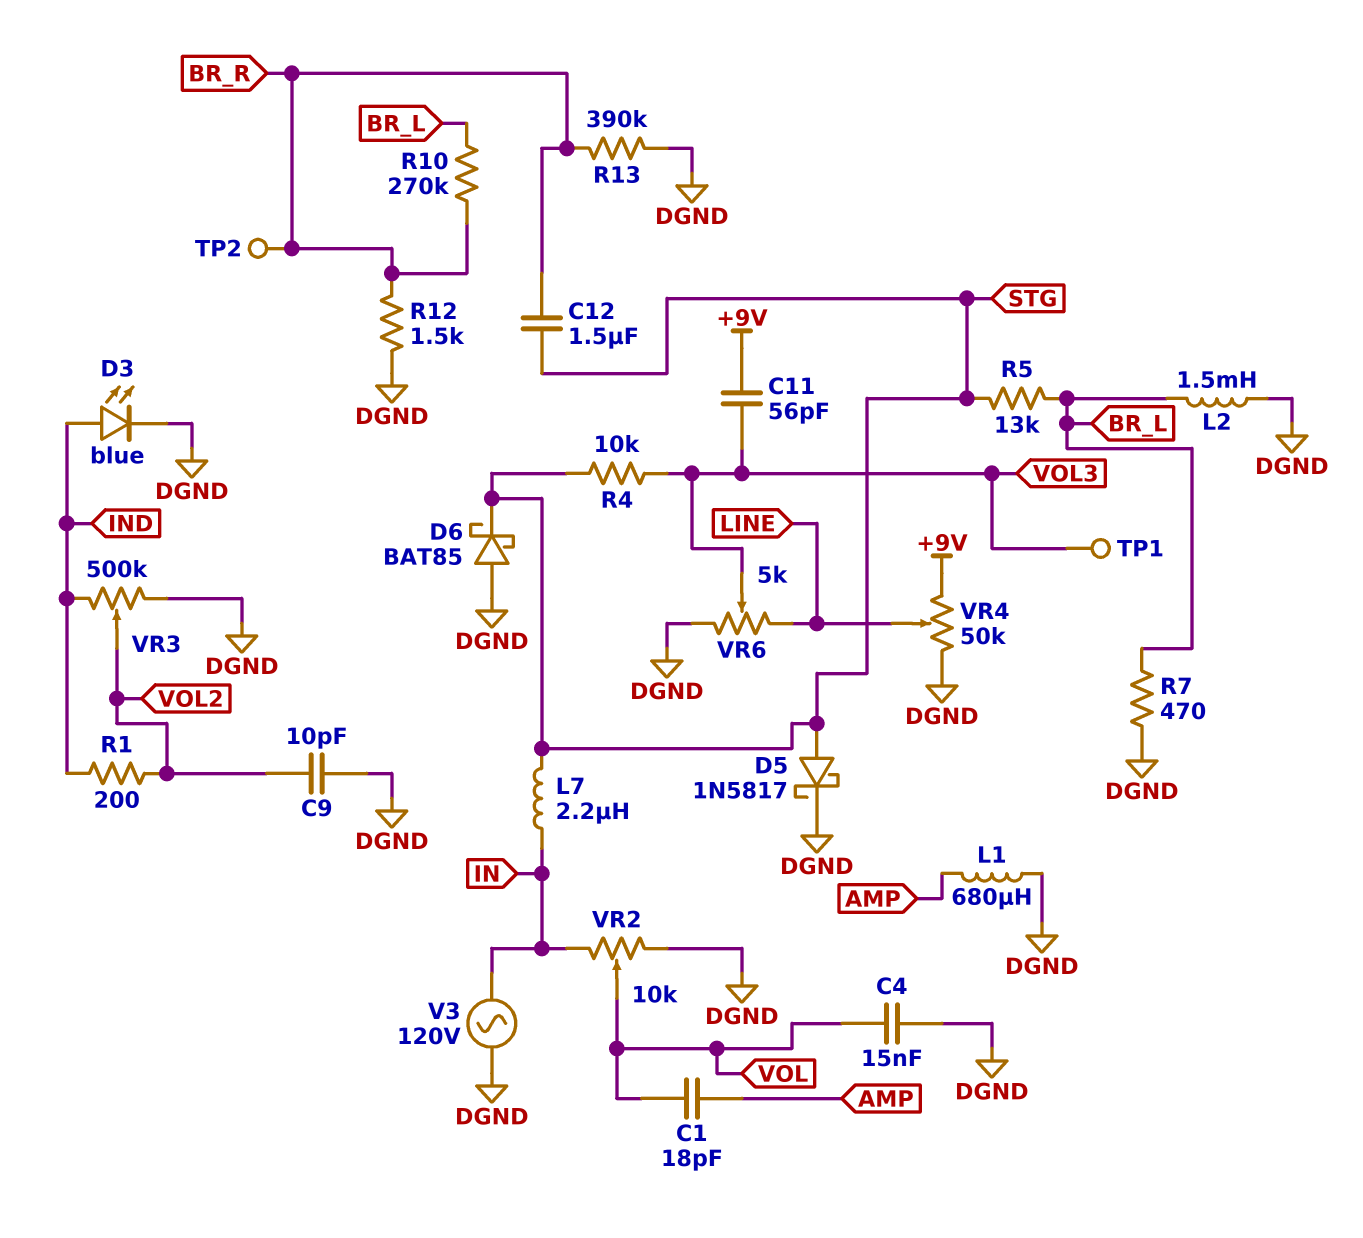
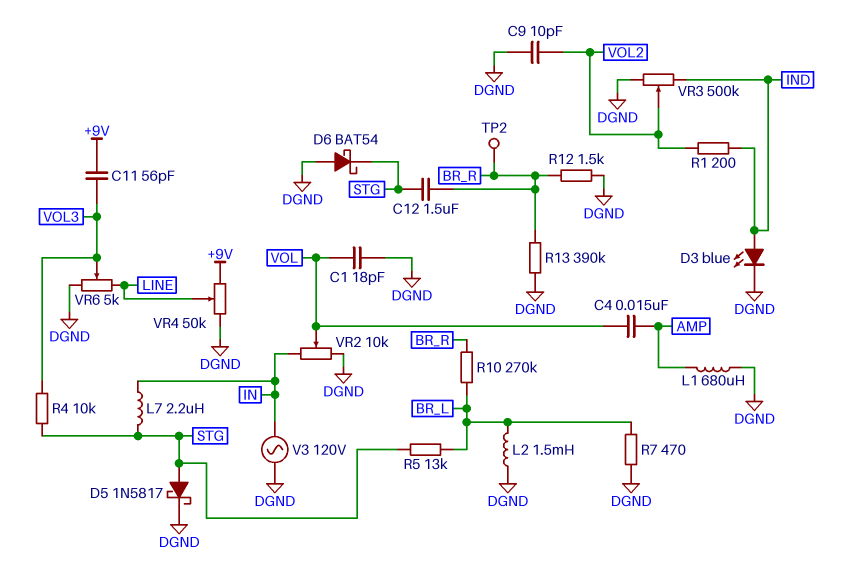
C1: 18pF (AMP, VOL) -> 18pF (DGND, VOL)
C4: 15nF (DGND, VOL) -> 15nF (AMP, VOL)
D6: schottky BAT85 (A DGND, K STG) -> schottky BAT54 (A DGND, K STG)
TP1: test point (VOL3) -> none

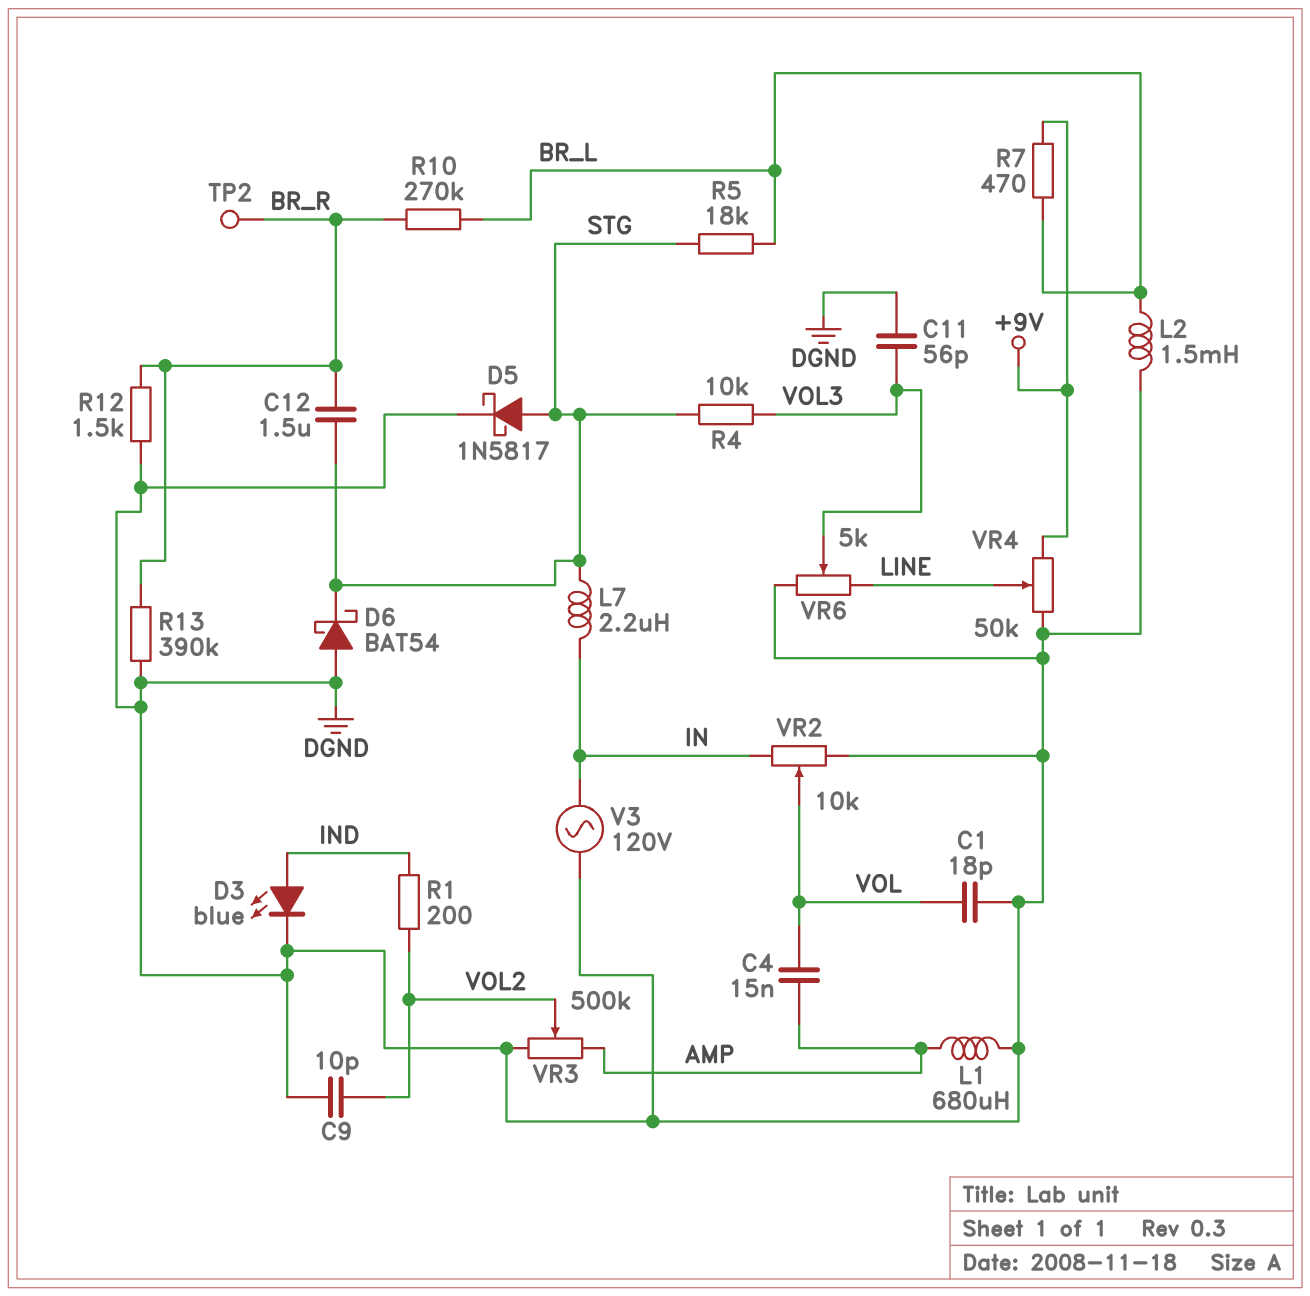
C11: 56pF (+9V, VOL3) -> 56pF (DGND, VOL3)
R5: 13k (BR_L, STG) -> 18k (BR_L, STG)
R7: 470 (BR_L, DGND) -> 470 (+9V, BR_L)
VR3: 500k (DGND, IND, wiper VOL2) -> 500k (AMP, DGND, wiper VOL2)

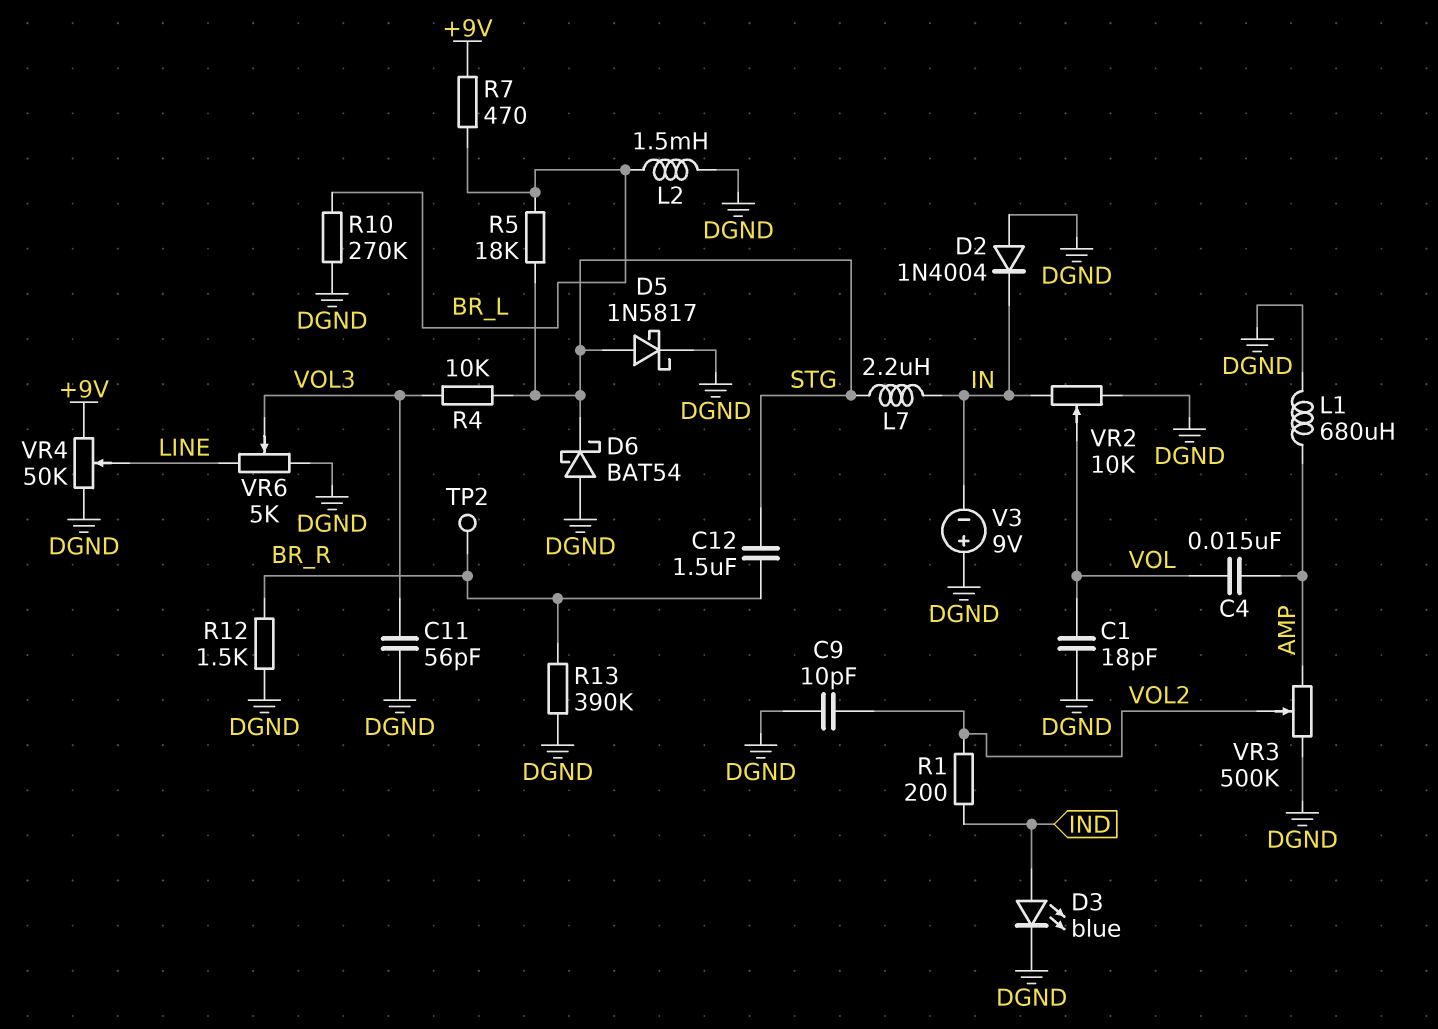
D2: none -> diode 1N4004 (A DGND, K IN)
R10: 270k (BR_L, BR_R) -> 270k (BR_L, DGND)
V3: AC 120V (DGND, IN) -> 9V (plus DGND, minus IN)

